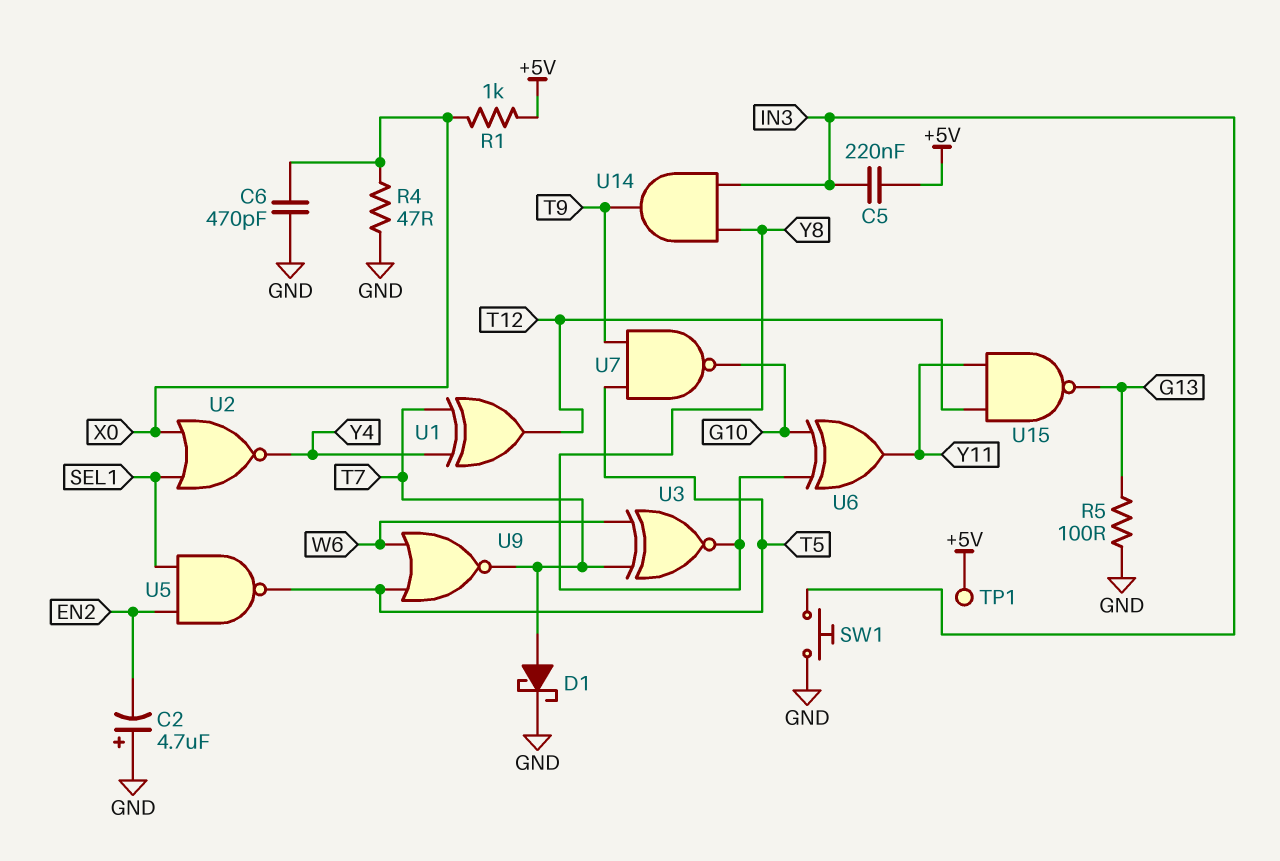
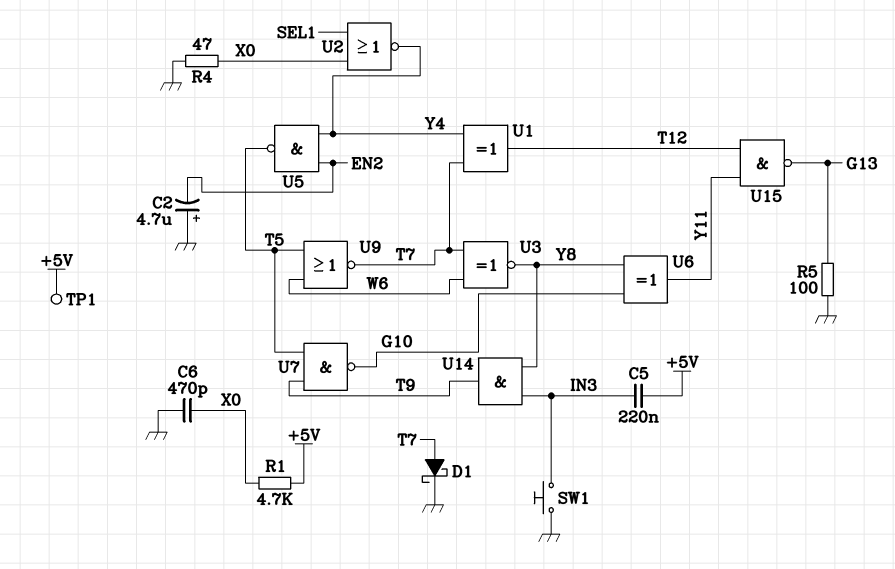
R1: 1k (+5V, X0) -> 4.7k (+5V, X0)
U5: NAND (in EN2, in SEL1, out T5) -> NAND (in EN2, in Y4, out T5)

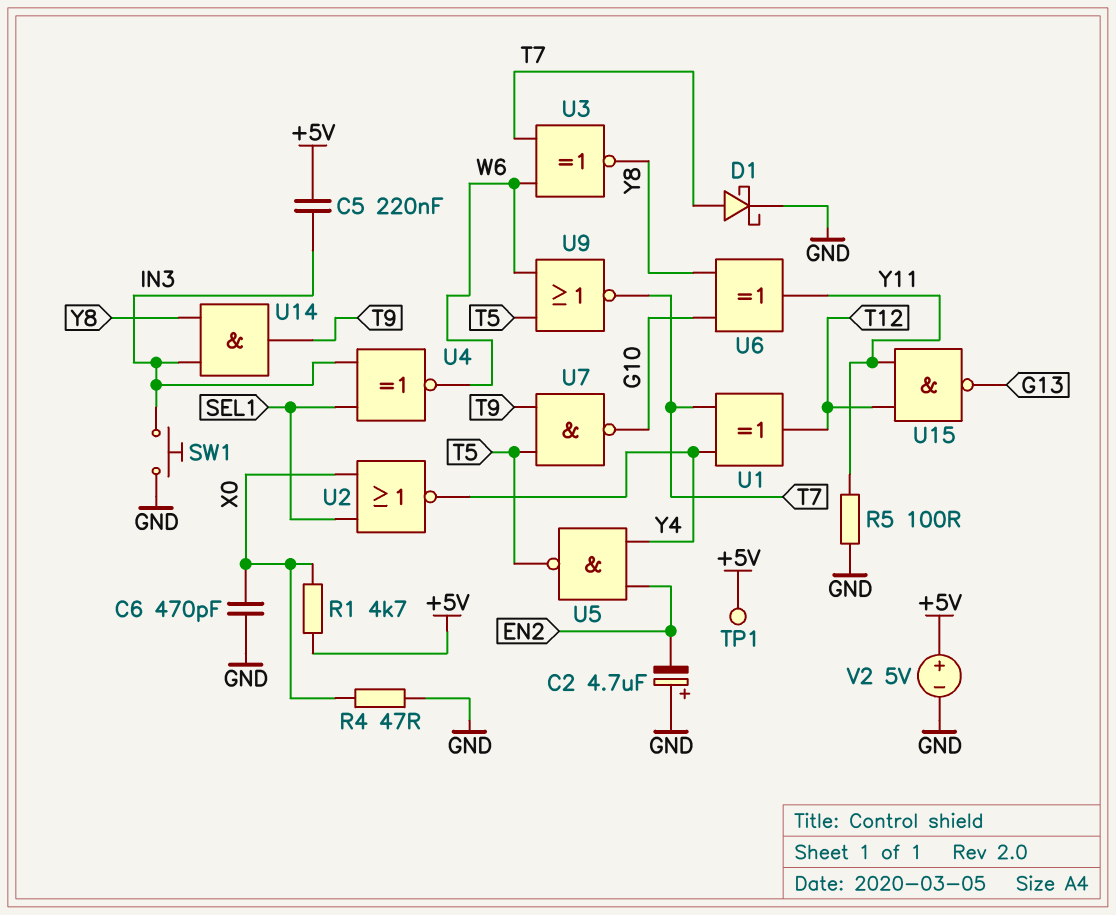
R5: 100 (G13, GND) -> 100 (GND, Y11)
U4: none -> XNOR (in IN3, in SEL1, out W6)
V2: none -> 5V (plus +5V, minus GND)

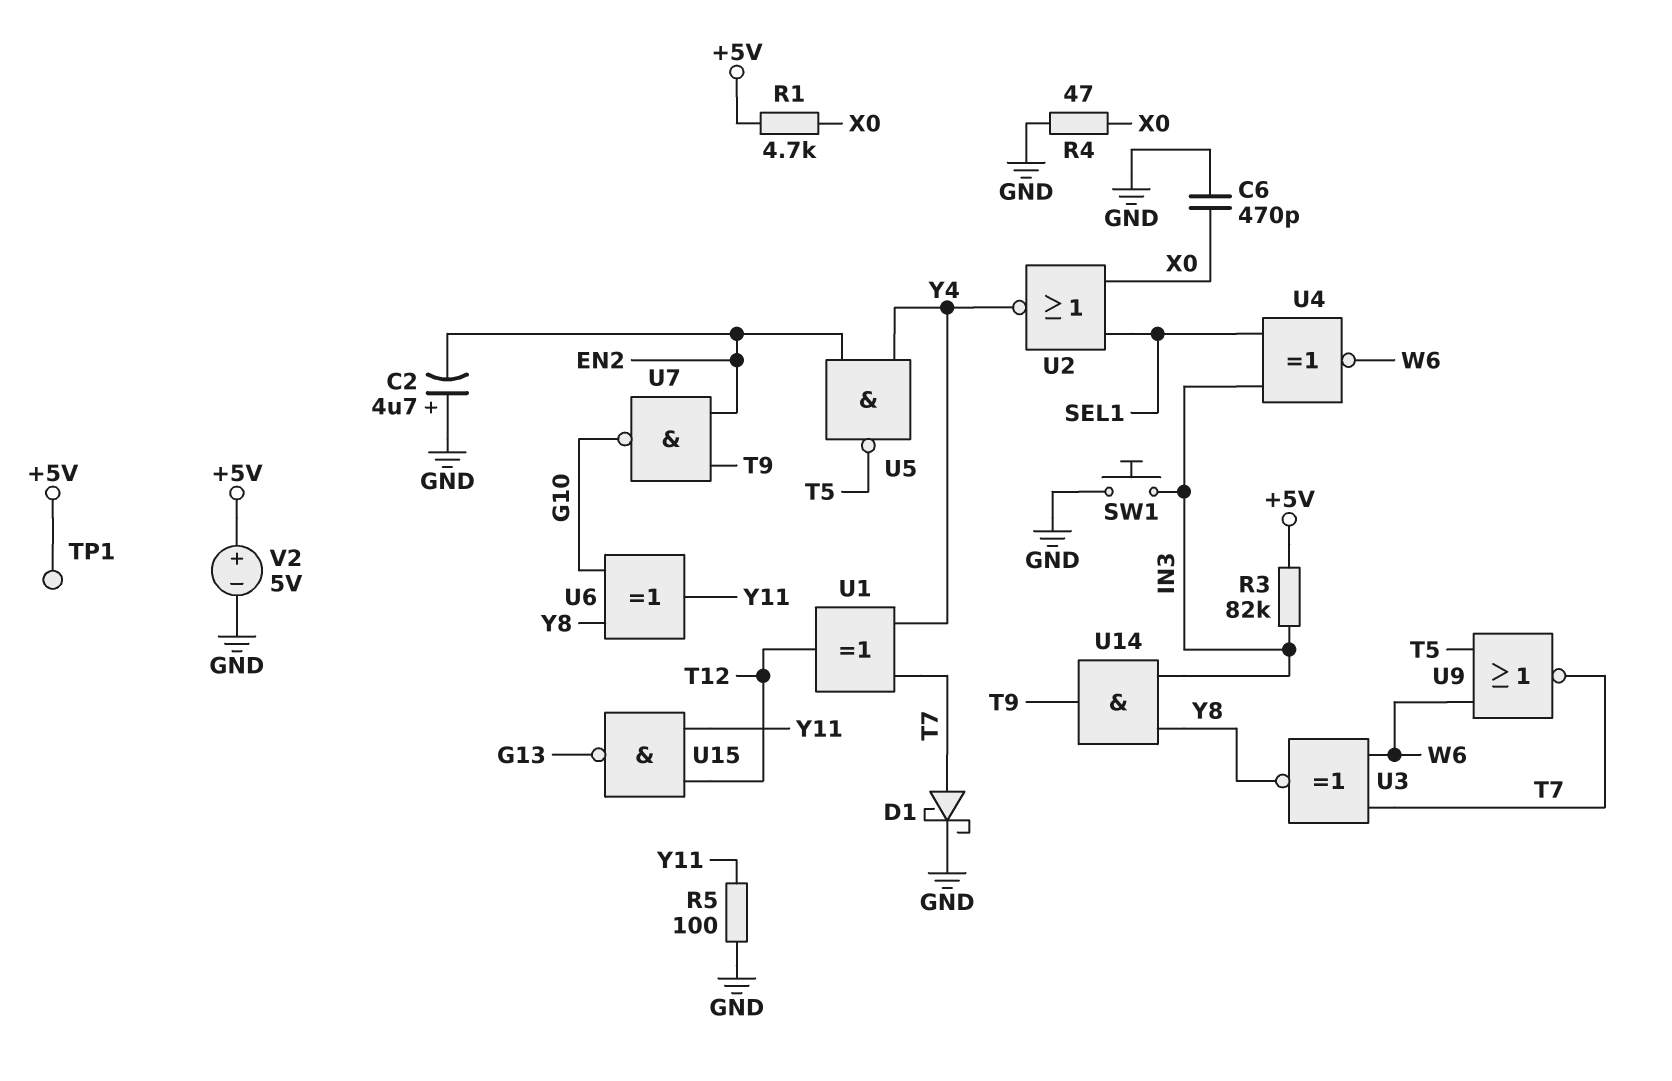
C5: 220nF (+5V, IN3) -> none
R3: none -> 82k (+5V, IN3)
U7: NAND (in T5, in T9, out G10) -> NAND (in EN2, in T9, out G10)

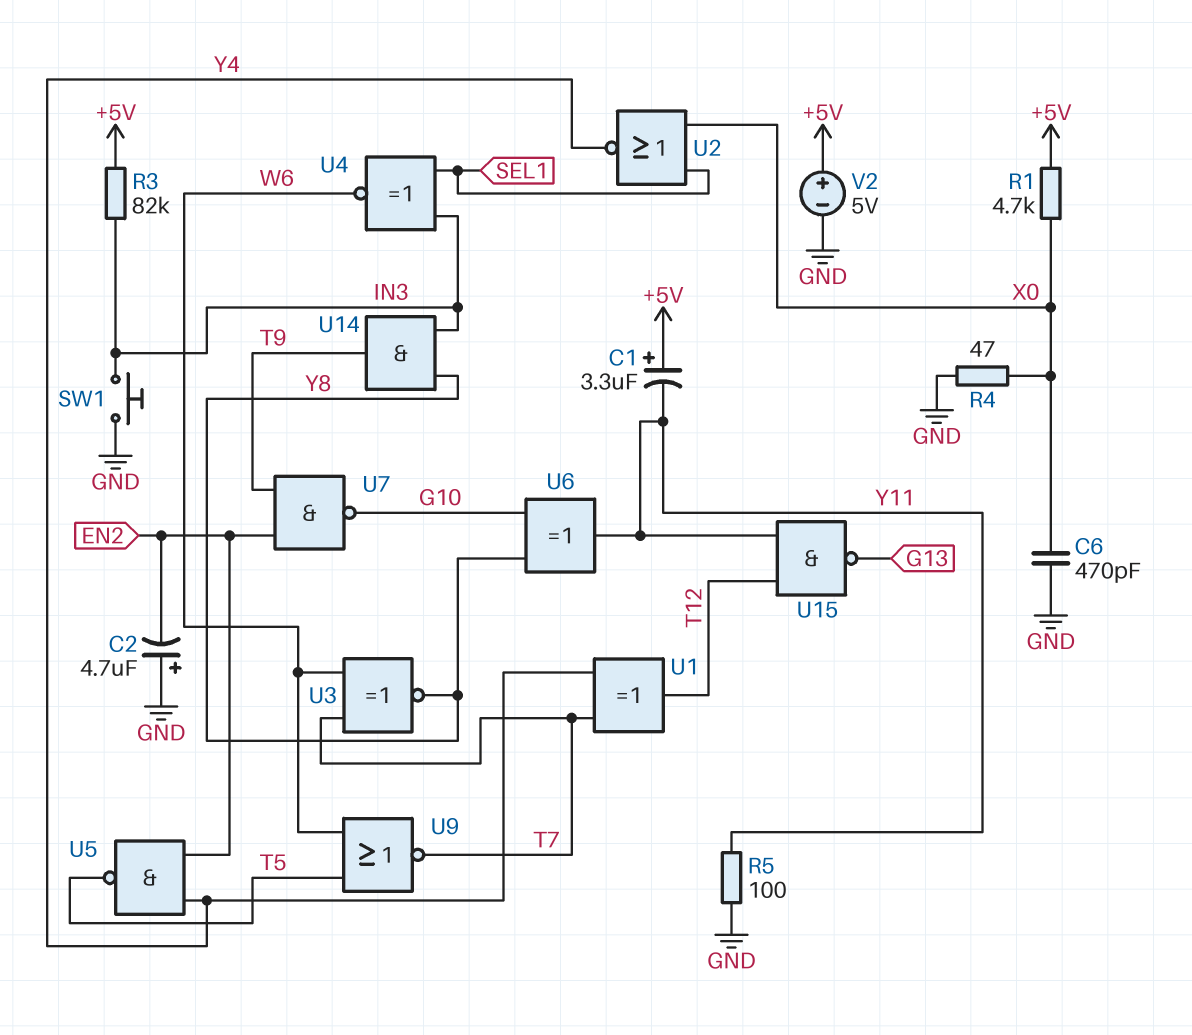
C1: none -> 3.3uF (plus +5V, minus Y11)
D1: schottky (A T7, K GND) -> none
TP1: test point (+5V) -> none

